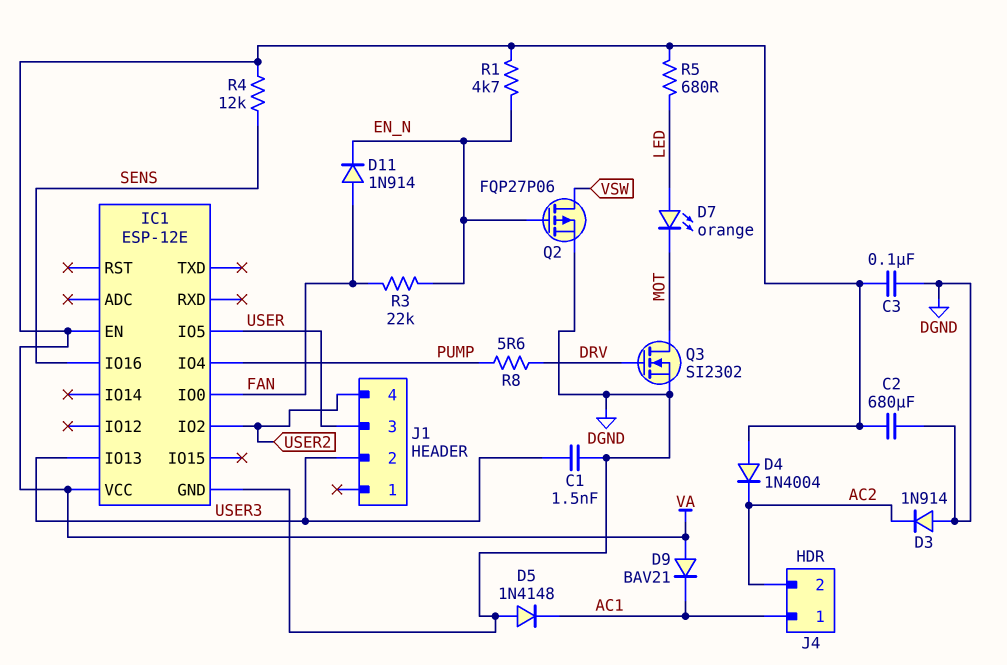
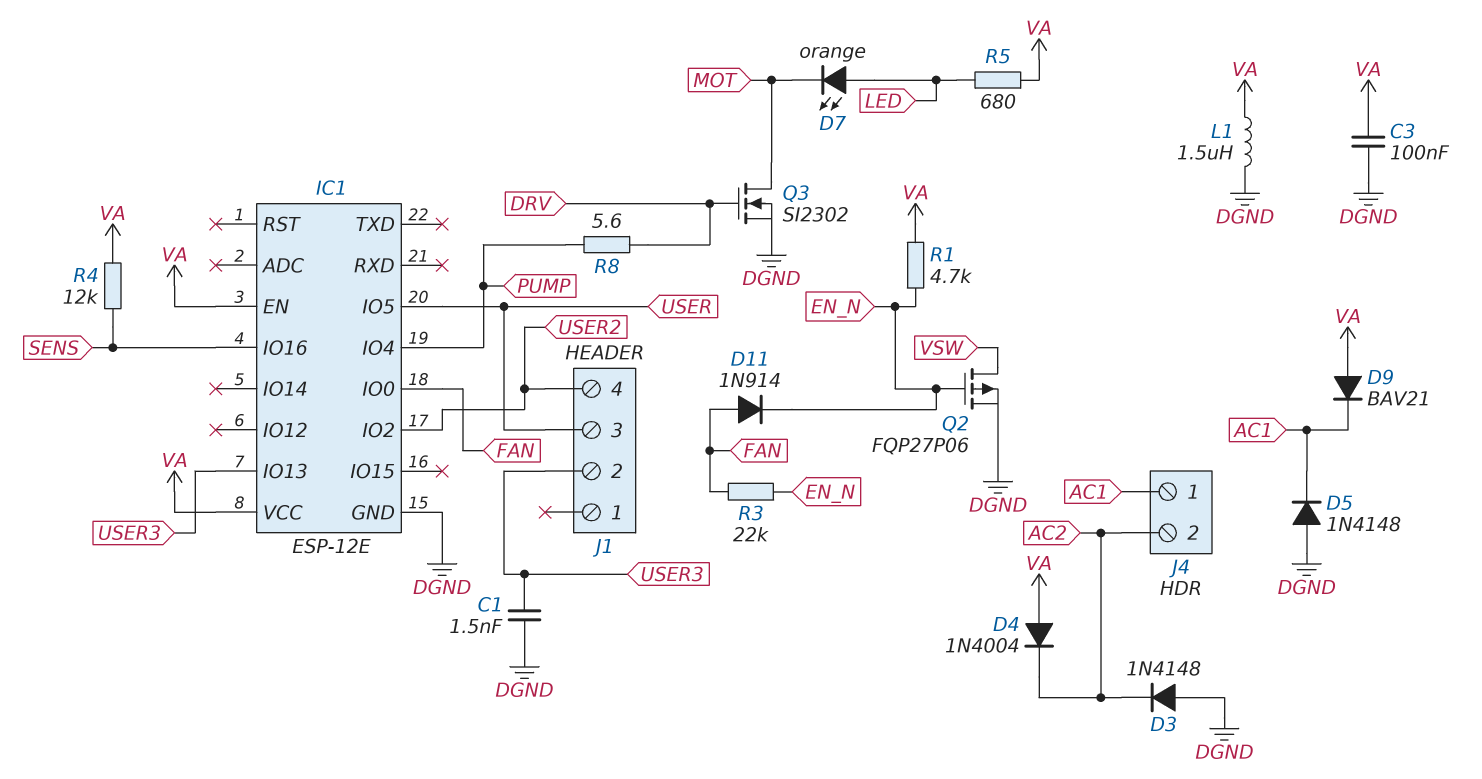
C2: 680uF (DGND, VA) -> none
D3: diode 1N914 (A DGND, K AC2) -> diode 1N4148 (A DGND, K AC2)
L1: none -> 1.5uH (DGND, VA)

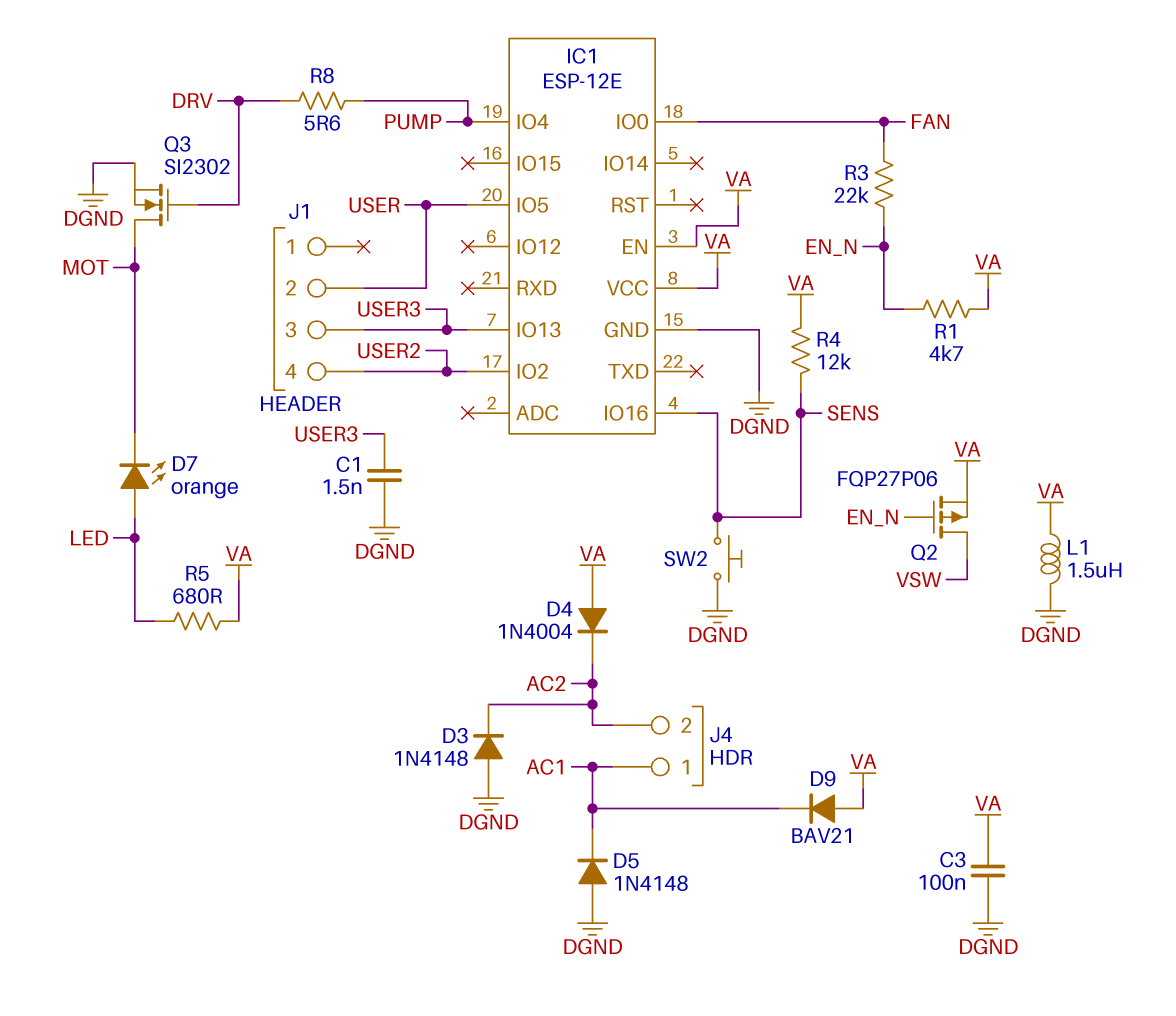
D11: diode 1N914 (A FAN, K EN_N) -> none
J1 pin 2: USER3 -> USER
J1 pin 3: USER -> USER3
Q2: PMOS FQP27P06 (G EN_N, D VSW, S DGND) -> PMOS FQP27P06 (G EN_N, D VSW, S VA)
SW2: none -> button (DGND, SENS)

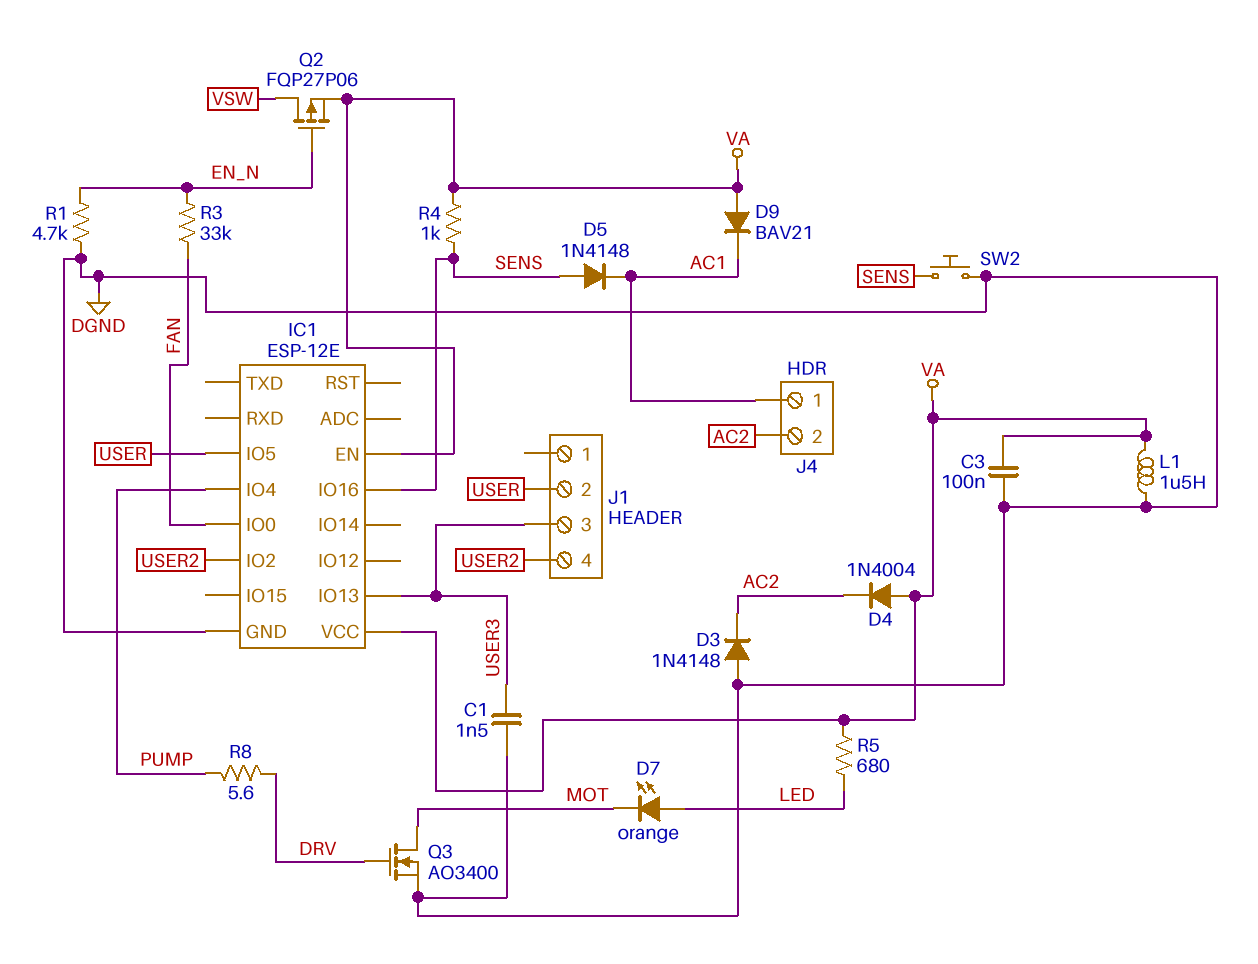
D5: diode 1N4148 (A DGND, K AC1) -> diode 1N4148 (A SENS, K AC1)
Q3: NMOS SI2302 (G DRV, D MOT, S DGND) -> NMOS AO3400 (G DRV, D MOT, S DGND)
R1: 4.7k (EN_N, VA) -> 4.7k (DGND, EN_N)
R3: 22k (EN_N, FAN) -> 33k (EN_N, FAN)
R4: 12k (SENS, VA) -> 1k (SENS, VA)

